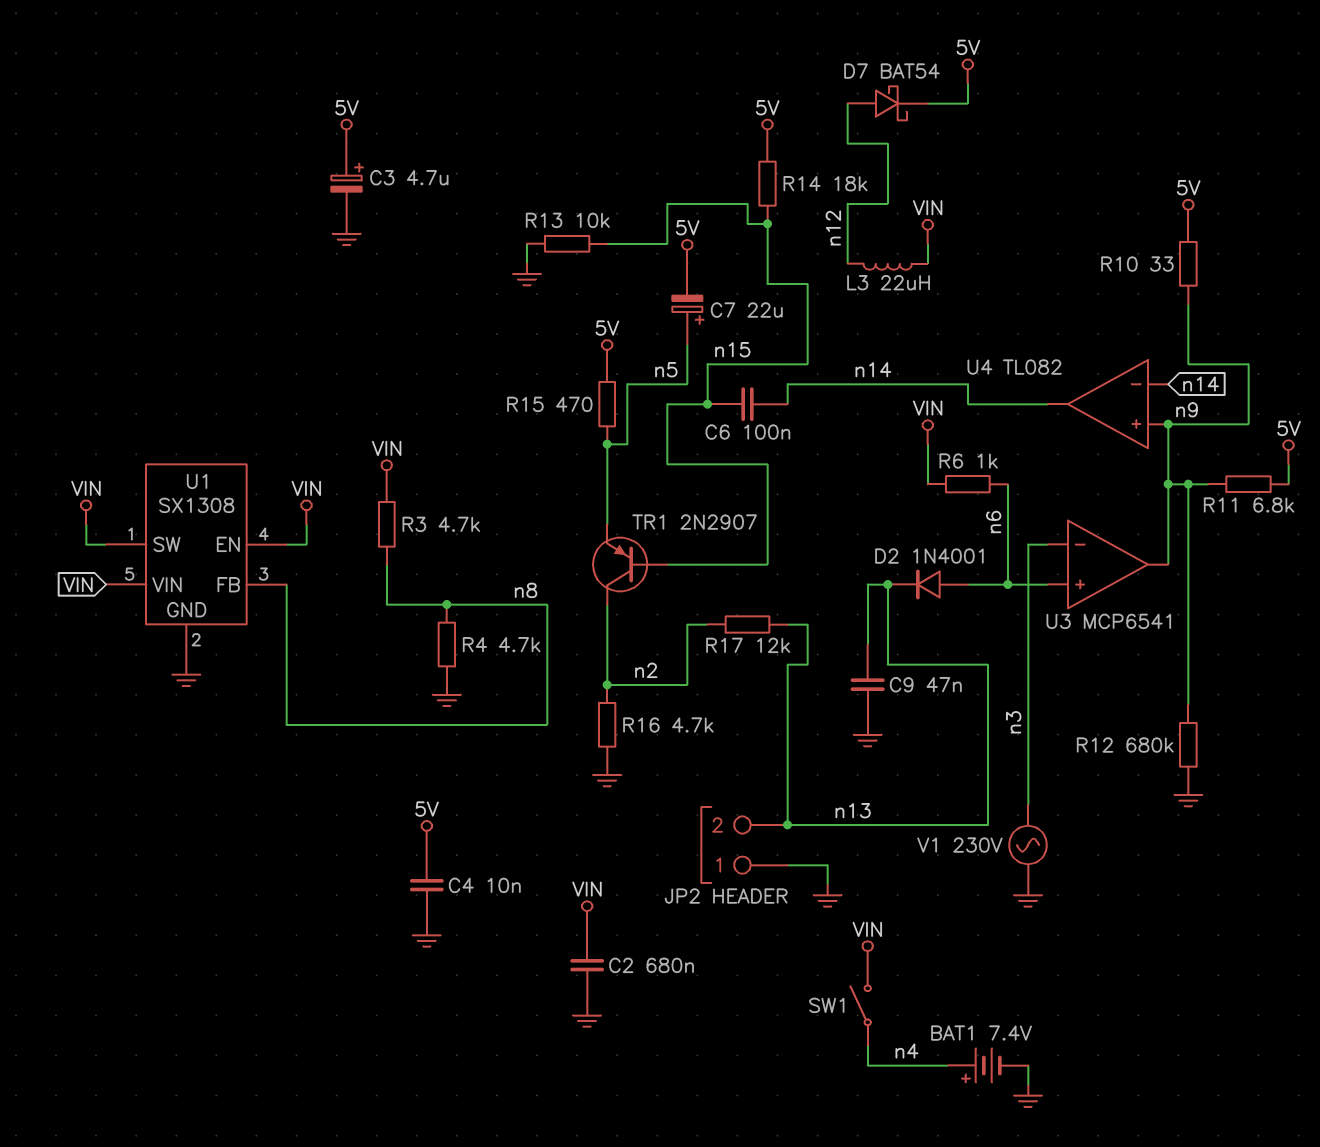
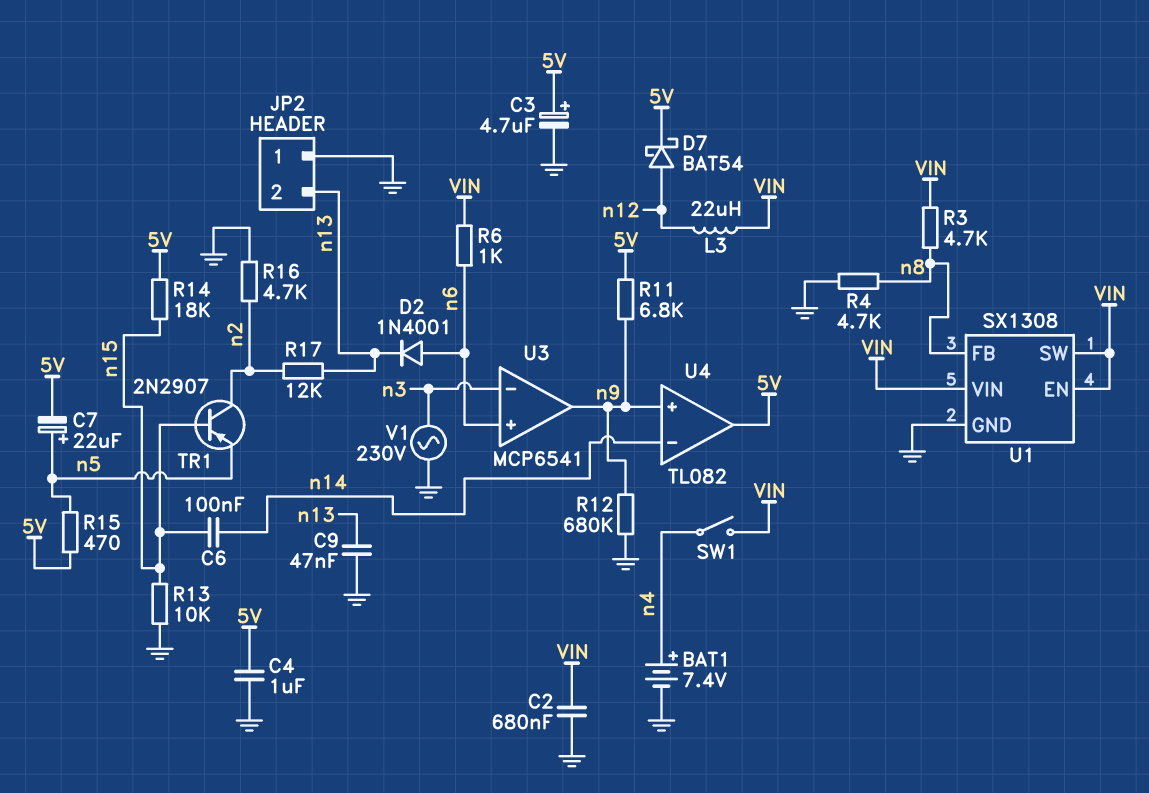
C4: 10nF (5V, GND) -> 1uF (5V, GND)
R10: 33 (5V, n9) -> none
U4 pin out: n14 -> 5V

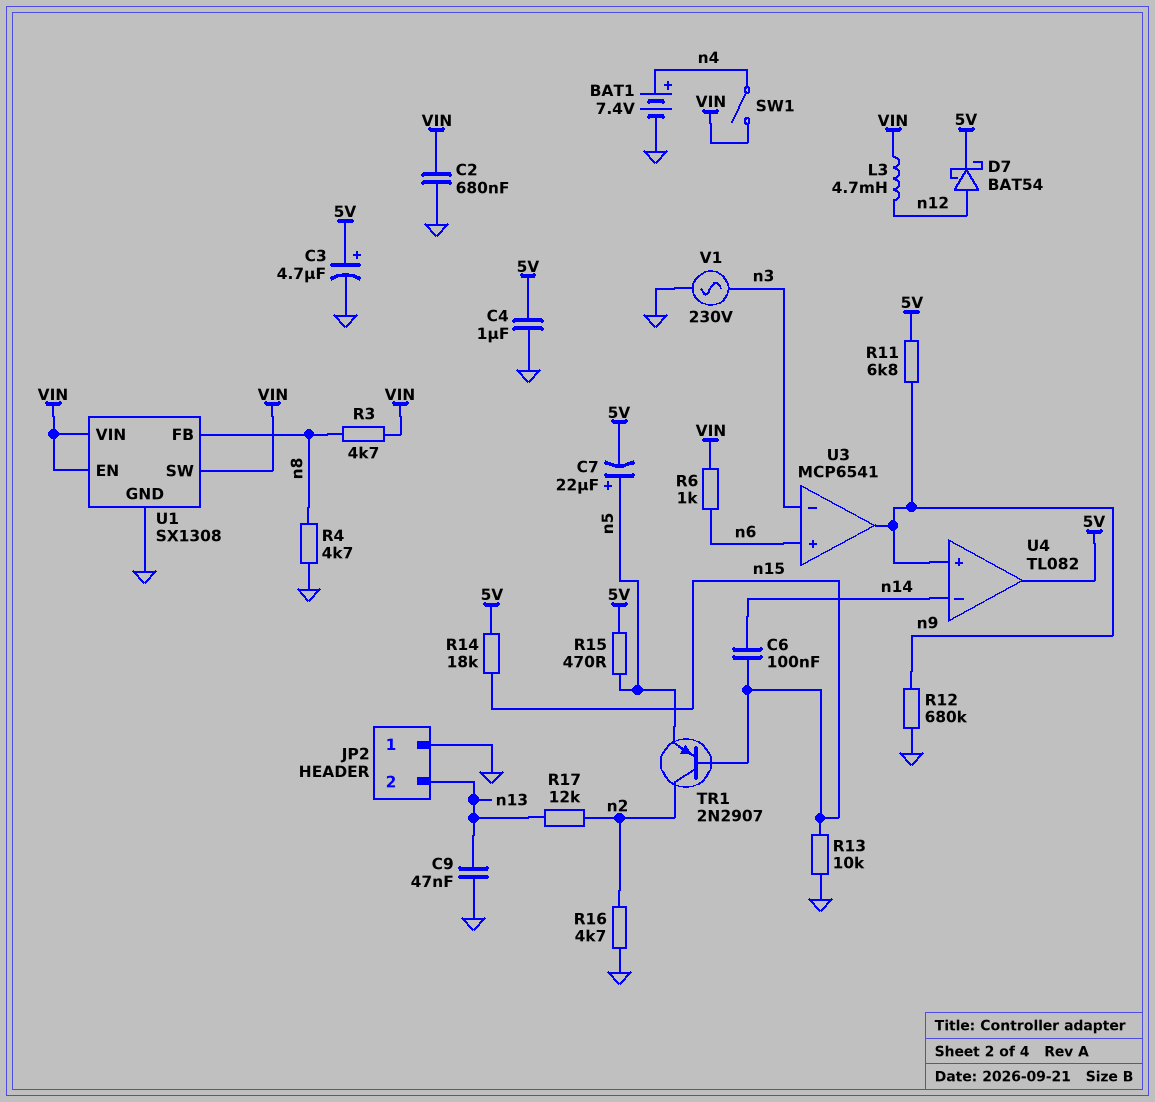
D2: diode 1N4001 (A n6, K n13) -> none
L3: 22uH (VIN, n12) -> 4.7mH (VIN, n12)

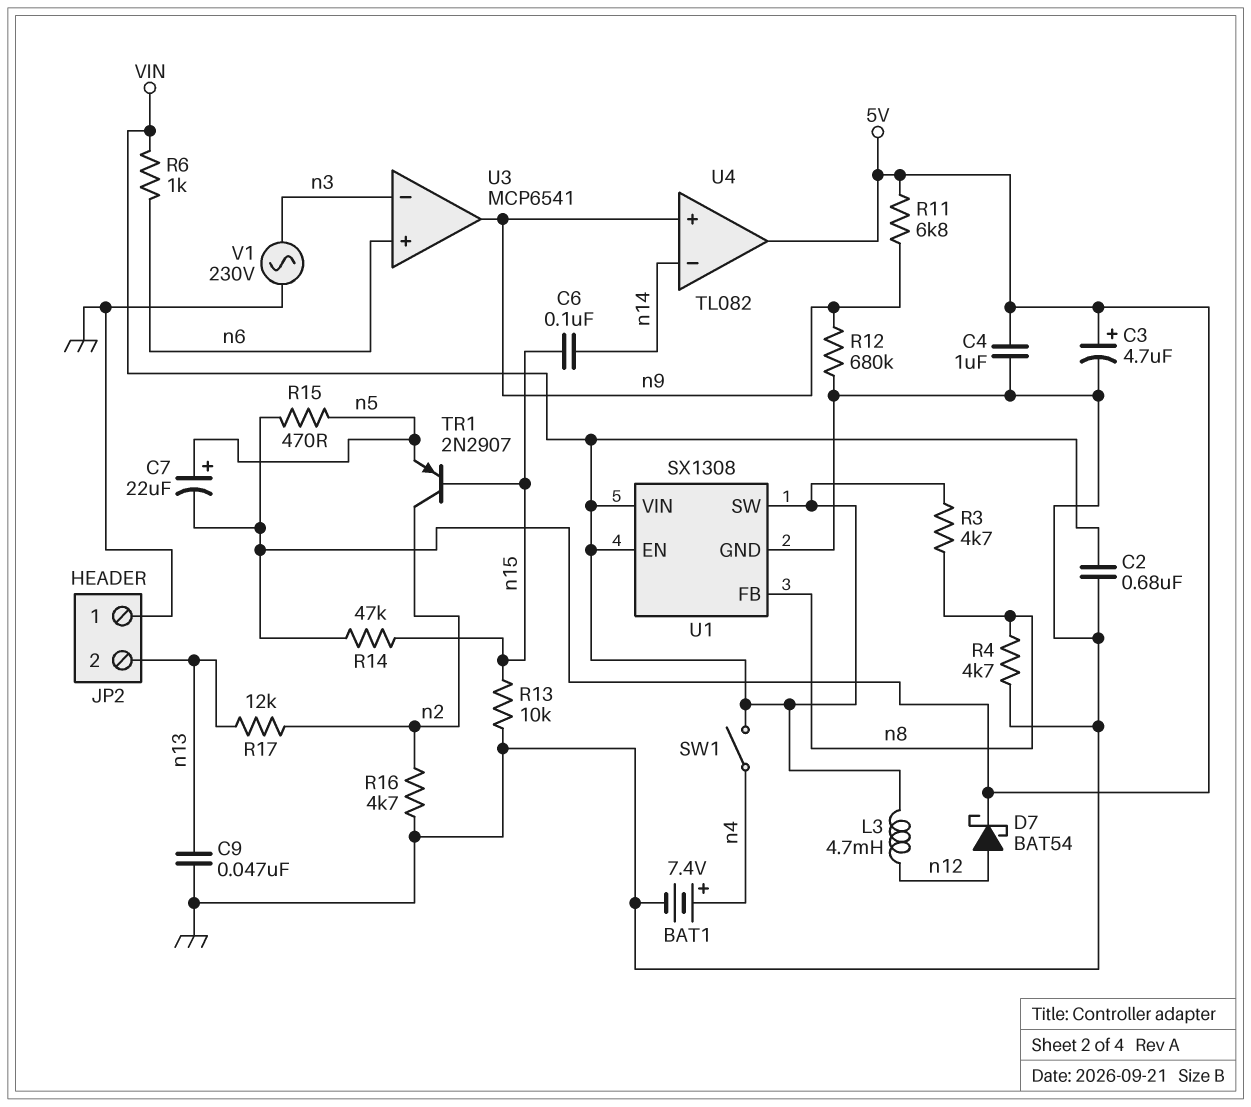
R14: 18k (5V, n15) -> 47k (5V, n15)

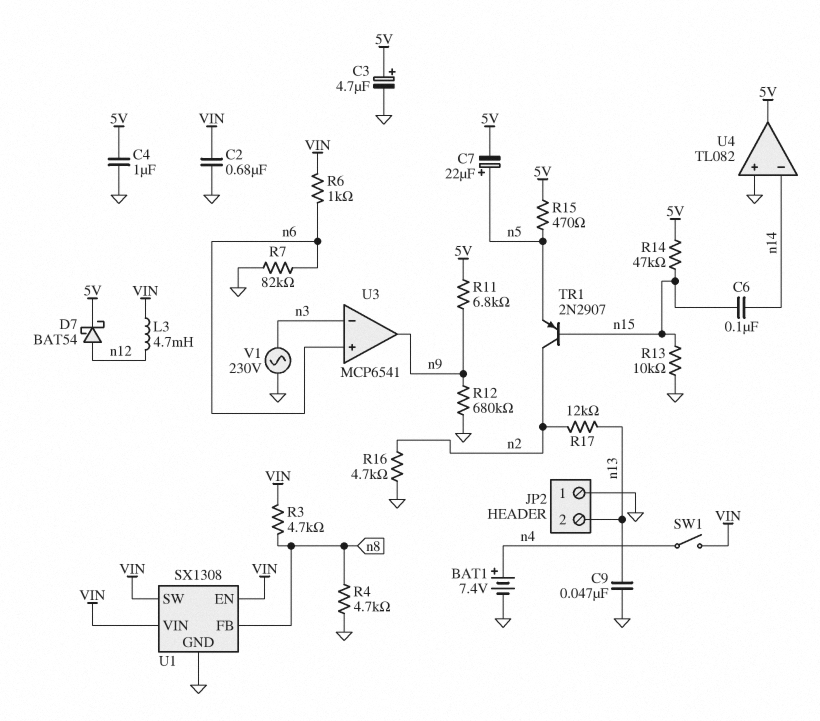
R7: none -> 82k (GND, n6)
U4 pin in+: n9 -> GND

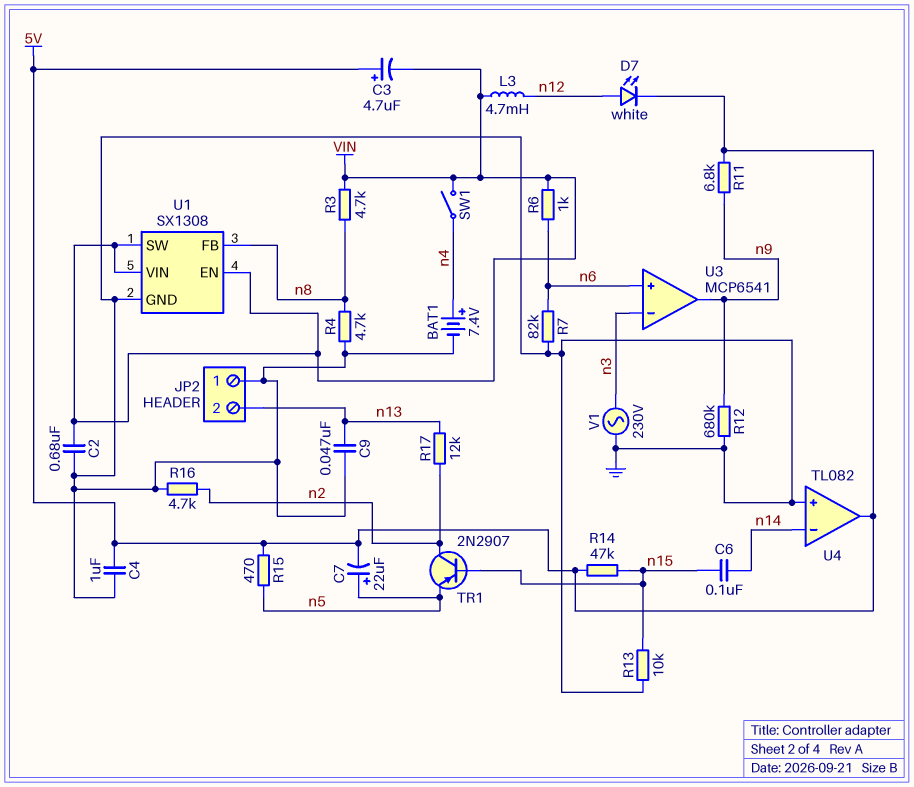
C3: 4.7uF (plus 5V, minus GND) -> 4.7uF (plus 5V, minus VIN)
D7: schottky BAT54 (A n12, K 5V) -> LED white (A n12, K 5V)

